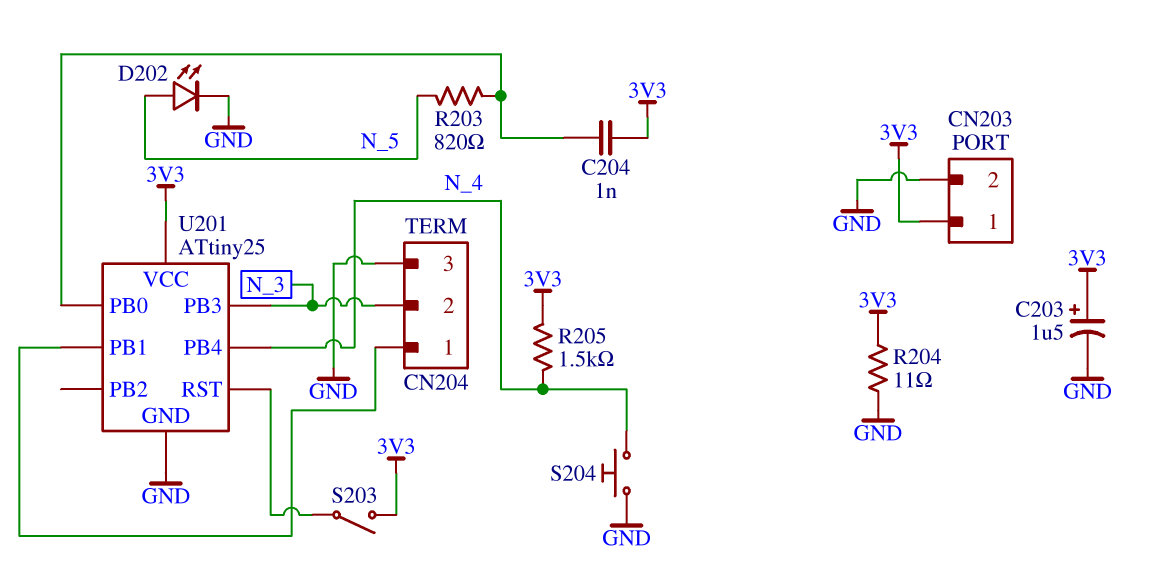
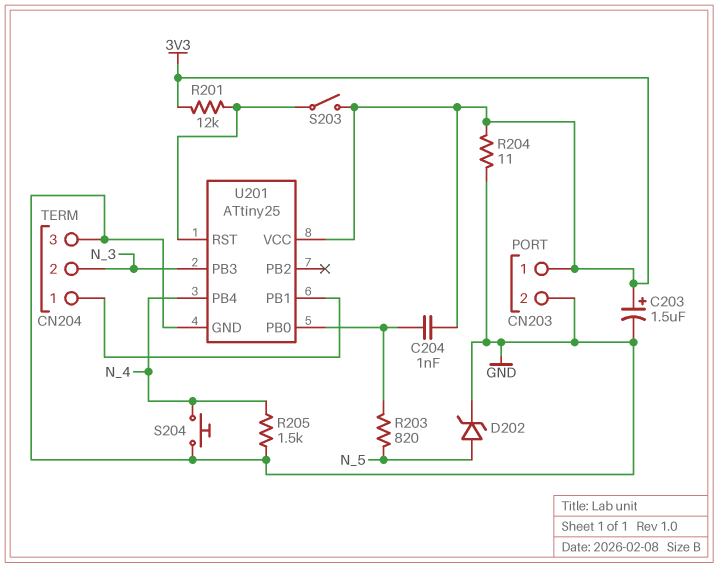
D202: LED (A N_5, K GND) -> zener (A N_5, K GND)
R201: none -> 12k (3V3, U201/RST)
R205: 1.5k (3V3, N_4) -> 1.5k (GND, N_4)

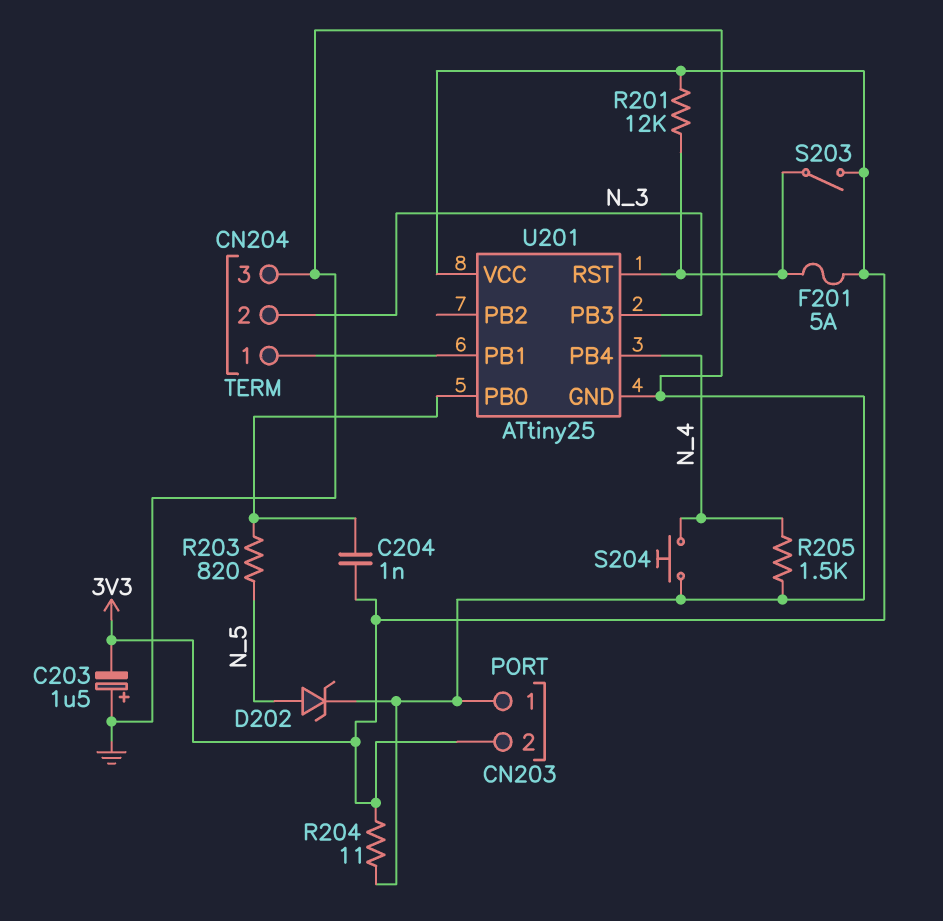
C203: 1.5uF (plus 3V3, minus GND) -> 1.5uF (plus GND, minus 3V3)
CN203 pin 1: 3V3 -> GND
CN203 pin 2: GND -> 3V3
F201: none -> 5A (3V3, U201/RST)

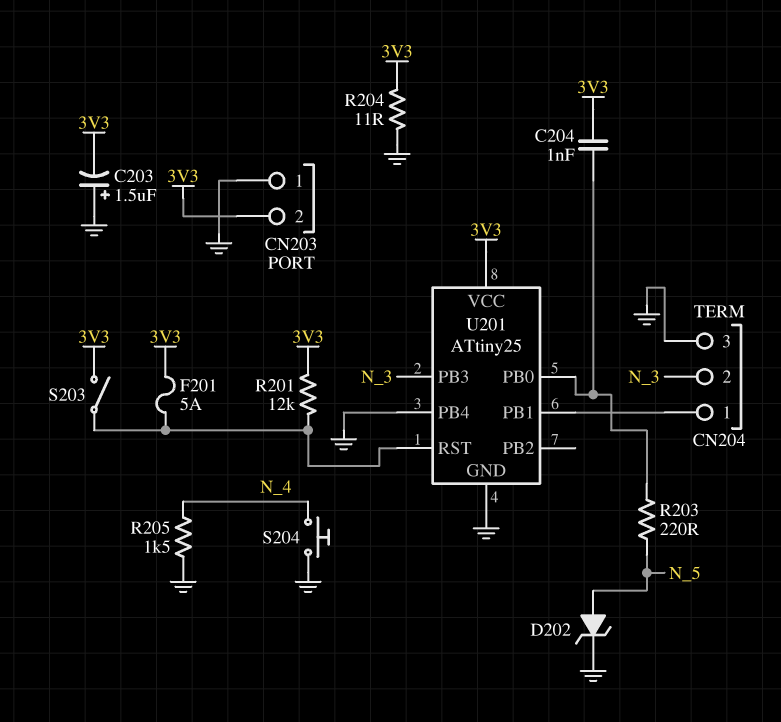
R203: 820 (N_5, U201/PB0) -> 220 (N_5, U201/PB0)
U201 pin PB4: N_4 -> GND

